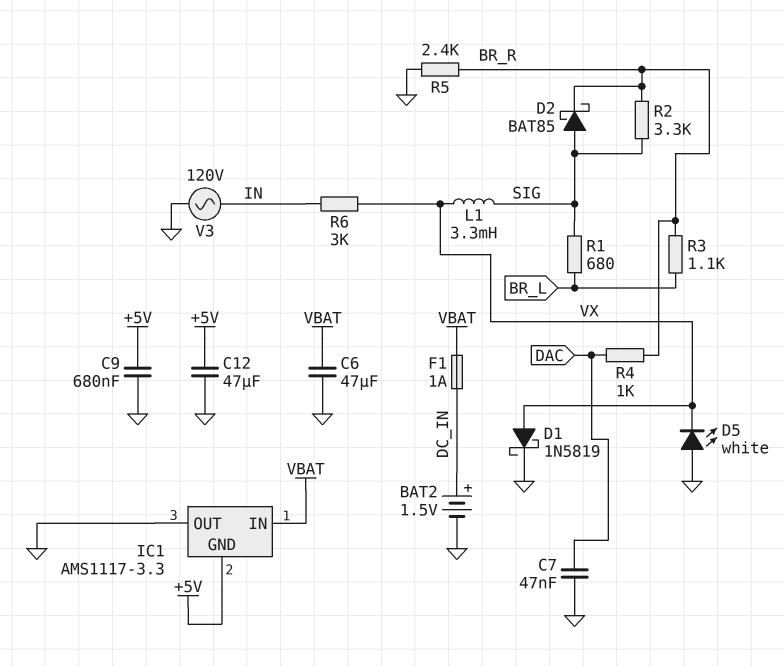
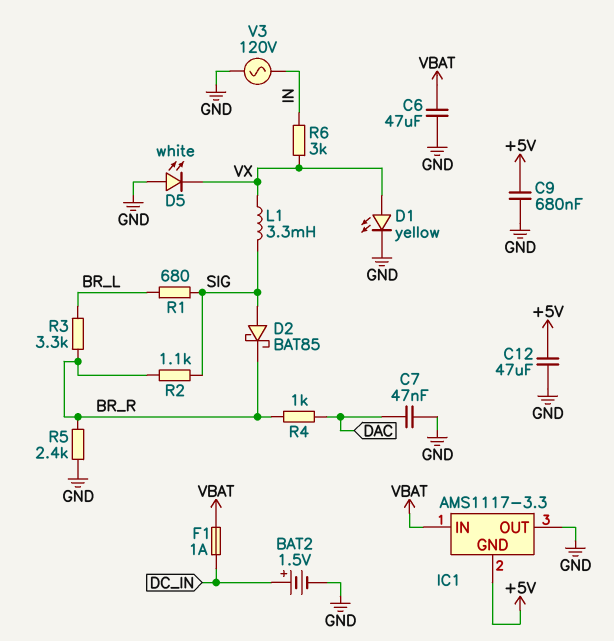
D1: schottky 1N5819 (A VX, K GND) -> LED yellow (A VX, K GND)
R2: 3.3k (BR_R, SIG) -> 1.1k (BR_R, SIG)
R3: 1.1k (BR_L, BR_R) -> 3.3k (BR_L, BR_R)

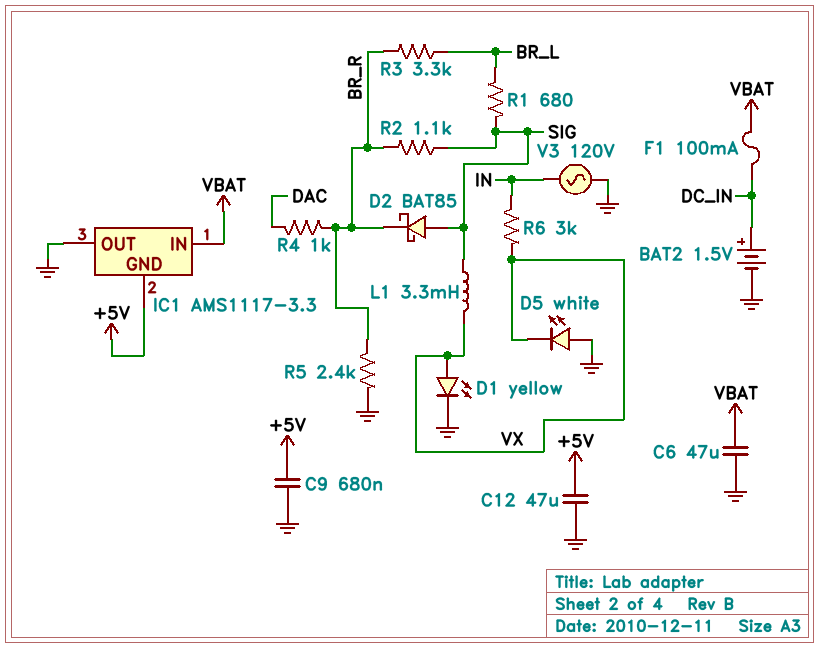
C7: 47nF (DAC, GND) -> none
F1: 1A (DC_IN, VBAT) -> 100mA (DC_IN, VBAT)

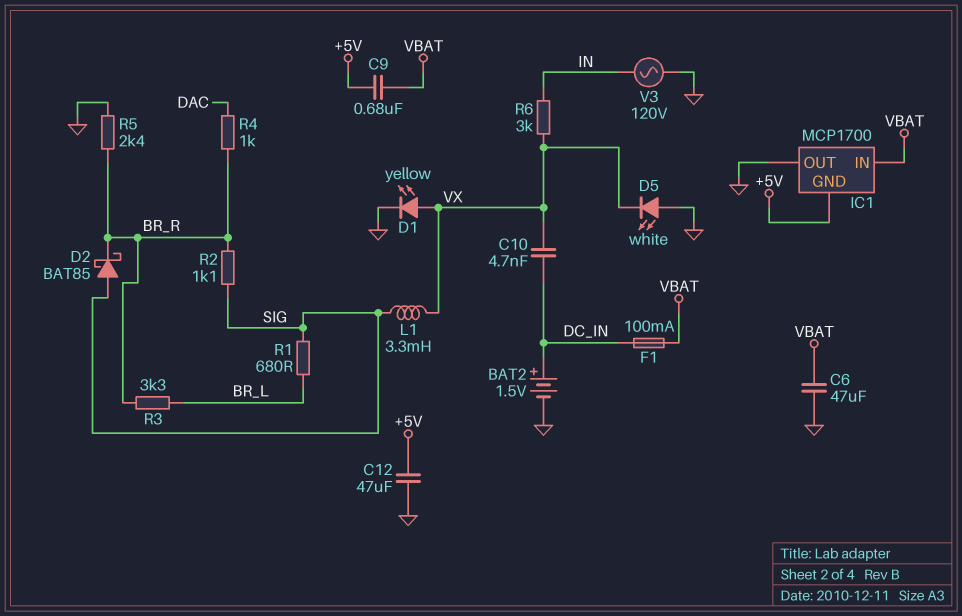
C9: 680nF (+5V, GND) -> 680nF (+5V, VBAT)
C10: none -> 4.7nF (DC_IN, VX)
IC1: AMS1117-3.3 -> MCP1700

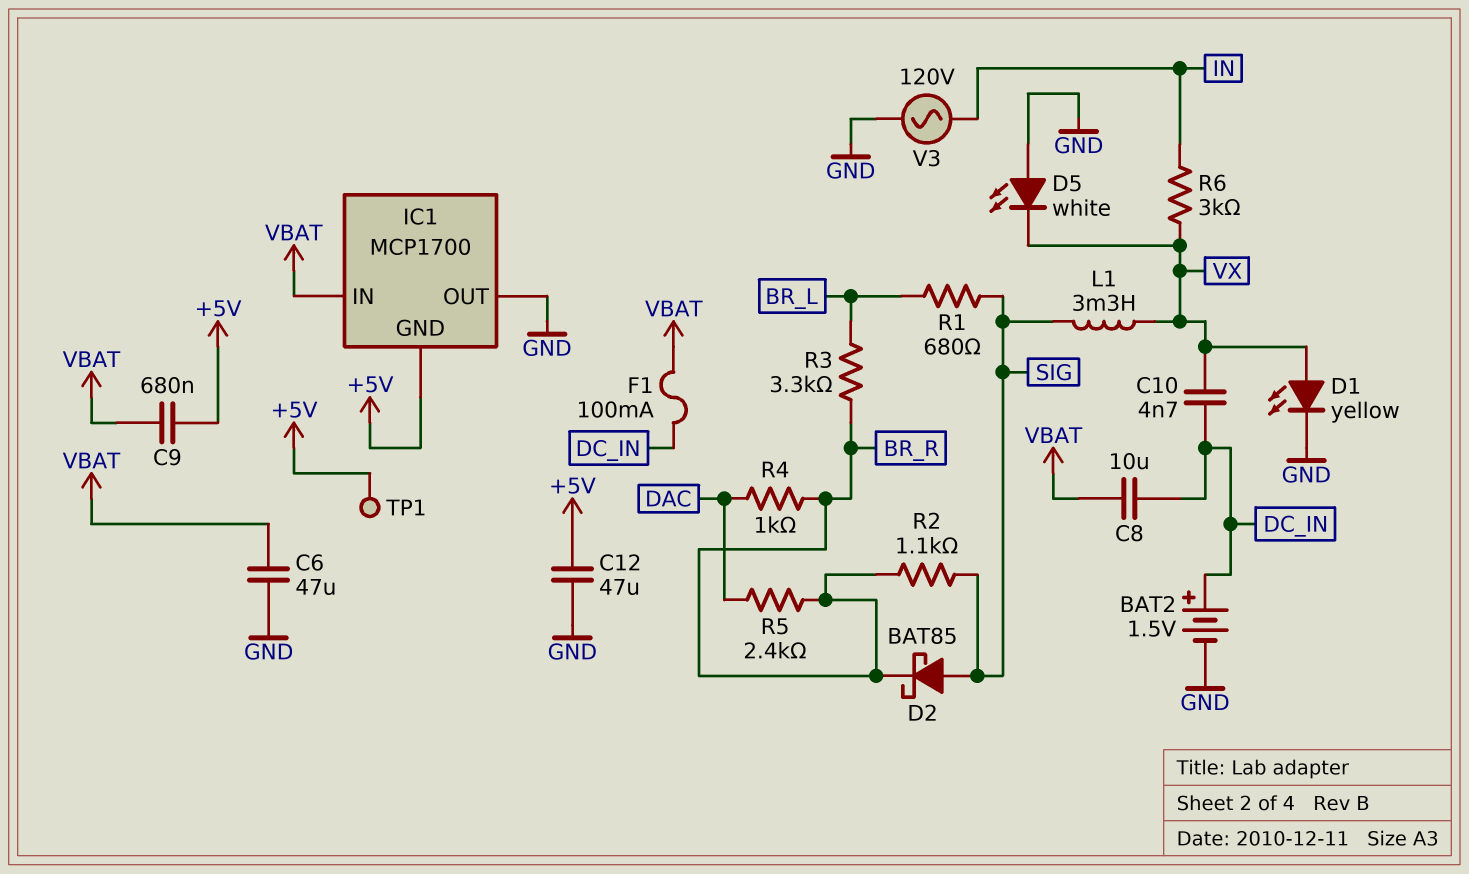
C8: none -> 10uF (DC_IN, VBAT)
R5: 2.4k (BR_R, GND) -> 2.4k (BR_R, DAC)
TP1: none -> test point (+5V)

